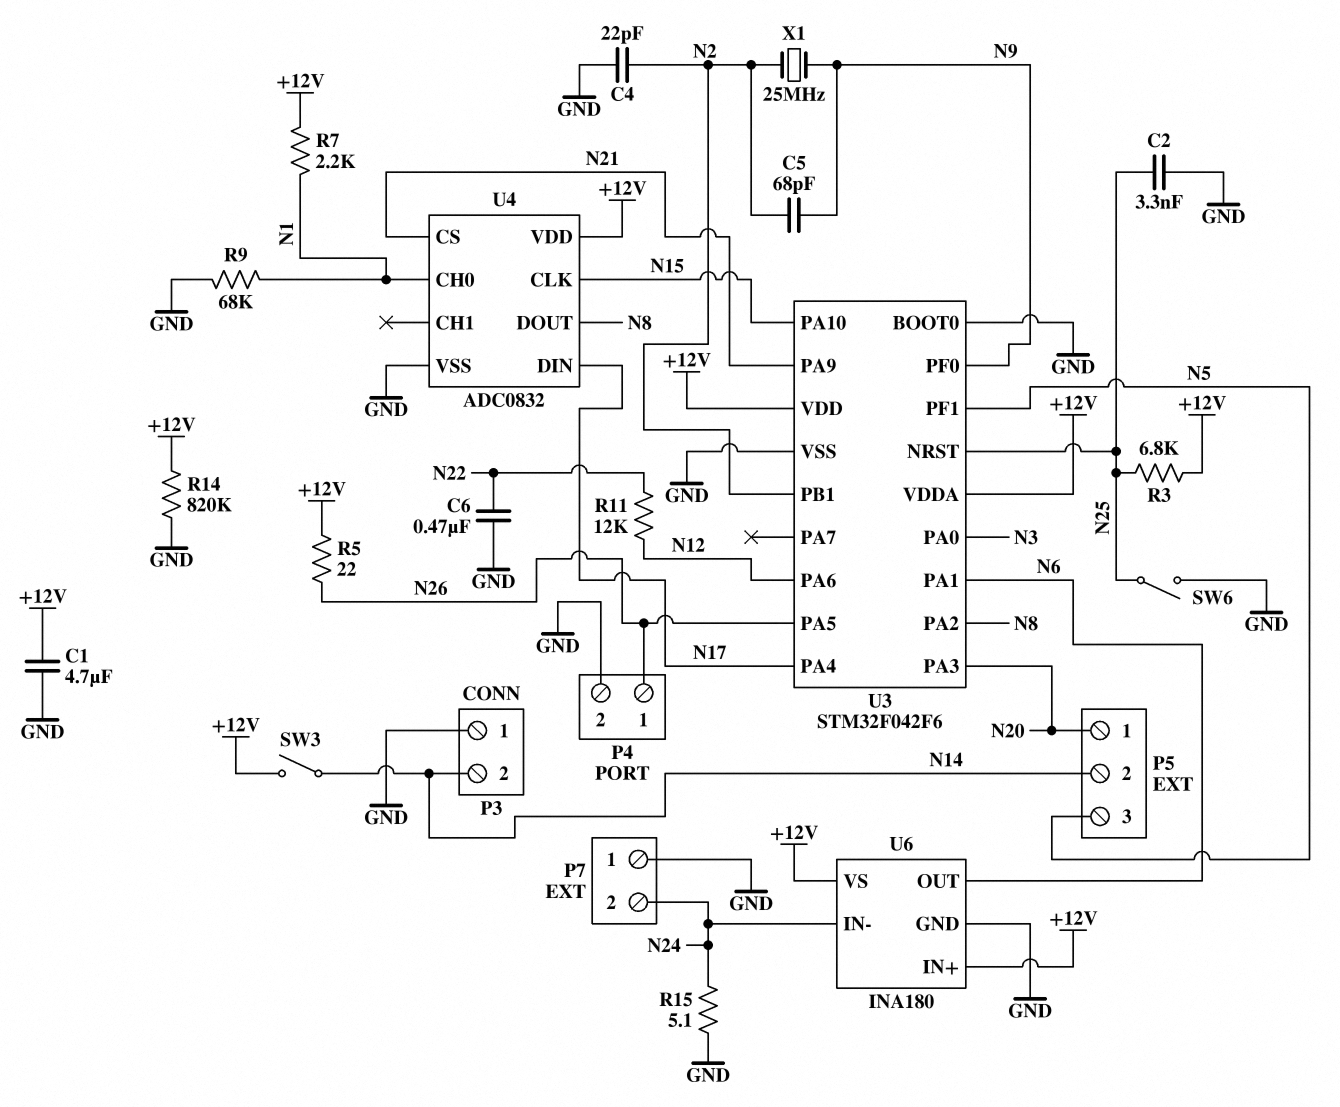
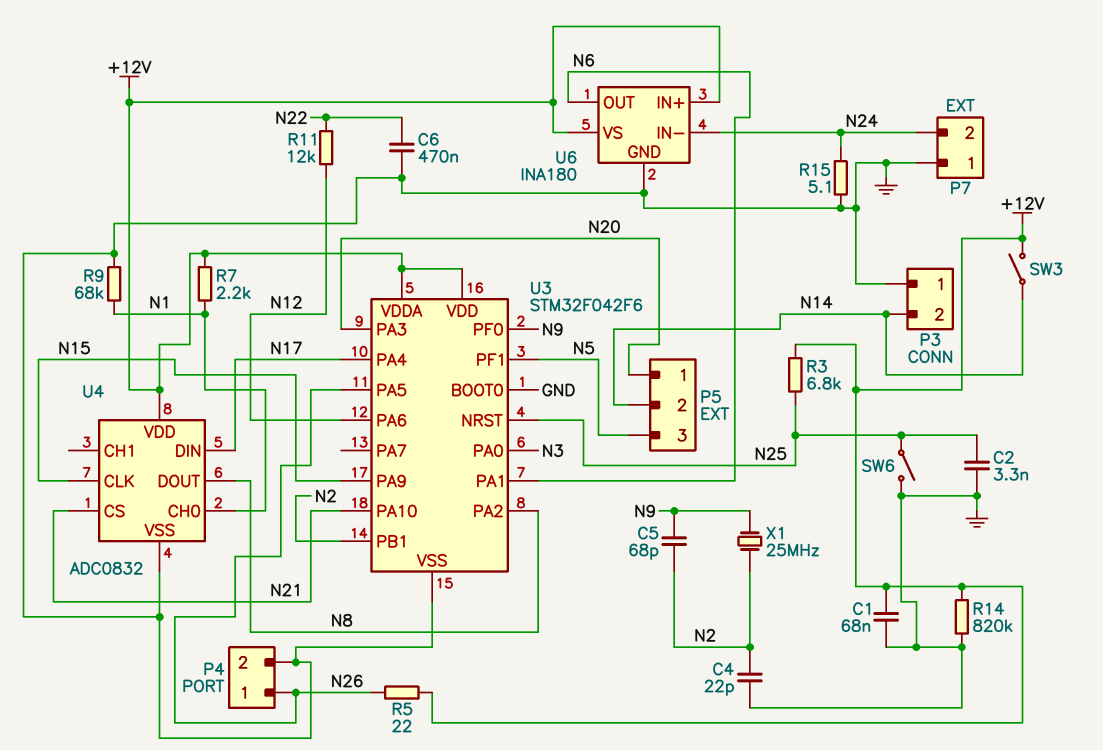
C1: 4.7uF (+12V, GND) -> 68nF (+12V, GND)
U3 pin PA9: N21 -> N15
U3 pin PA10: N15 -> N21

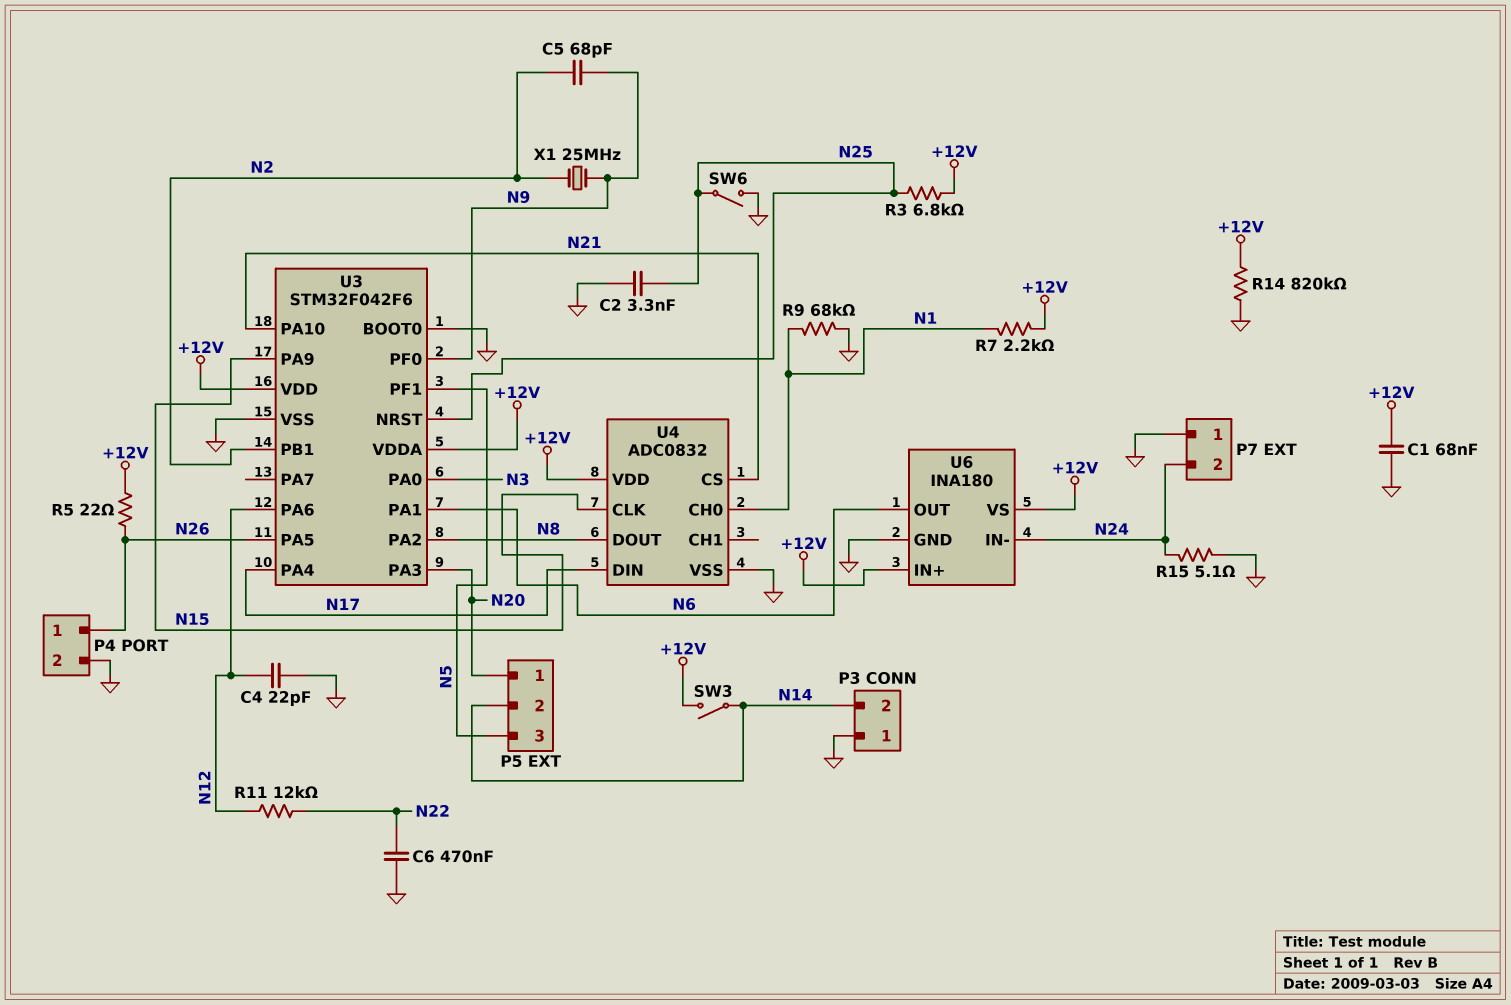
C4: 22pF (GND, N2) -> 22pF (GND, N12)

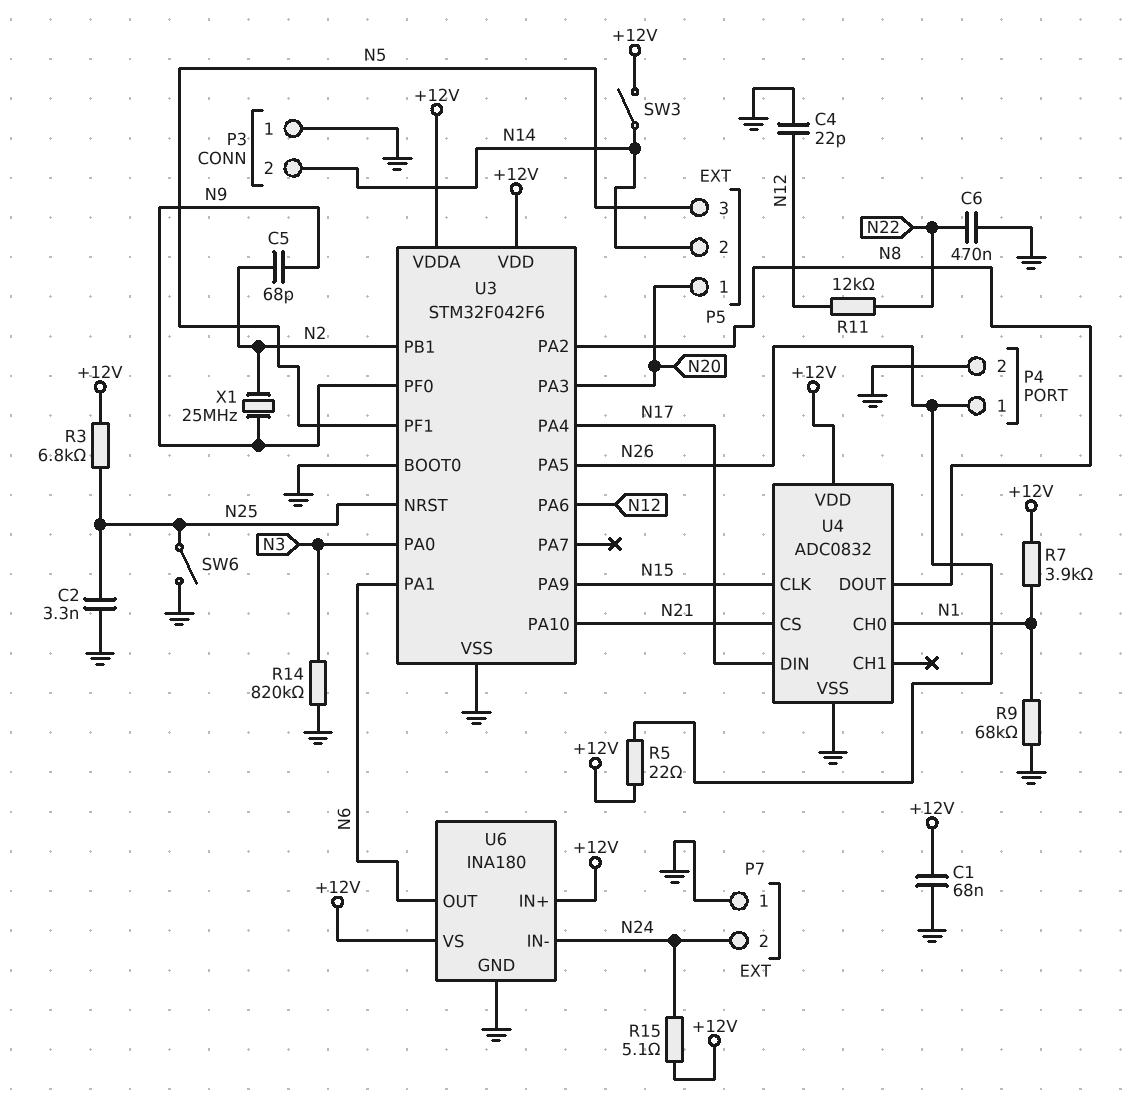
R7: 2.2k (+12V, N1) -> 3.9k (+12V, N1)
R14: 820k (+12V, GND) -> 820k (GND, N3)
R15: 5.1 (GND, N24) -> 5.1 (+12V, N24)

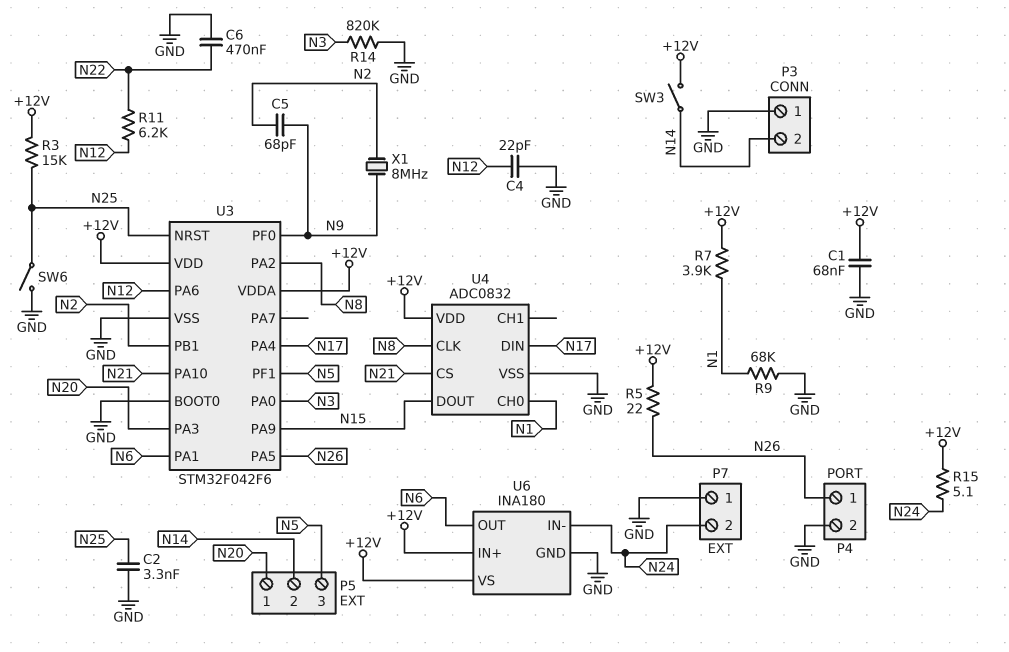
R3: 6.8k (+12V, N25) -> 15k (+12V, N25)
R11: 12k (N12, N22) -> 6.2k (N12, N22)
U4 pin CLK: N15 -> N8
U4 pin DOUT: N8 -> N15
X1: 25MHz (N2, N9) -> 8MHz (N2, N9)

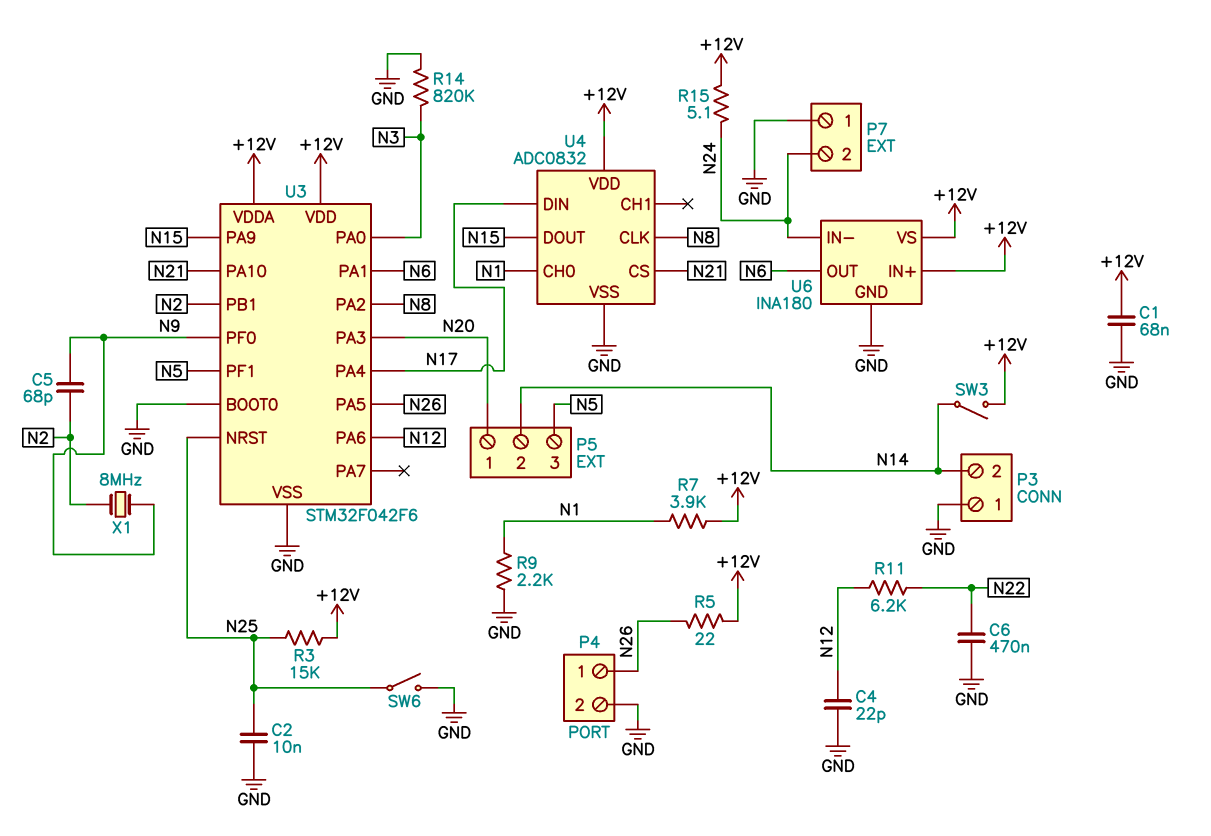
C2: 3.3nF (GND, N25) -> 10nF (GND, N25)
R9: 68k (GND, N1) -> 2.2k (GND, N1)

